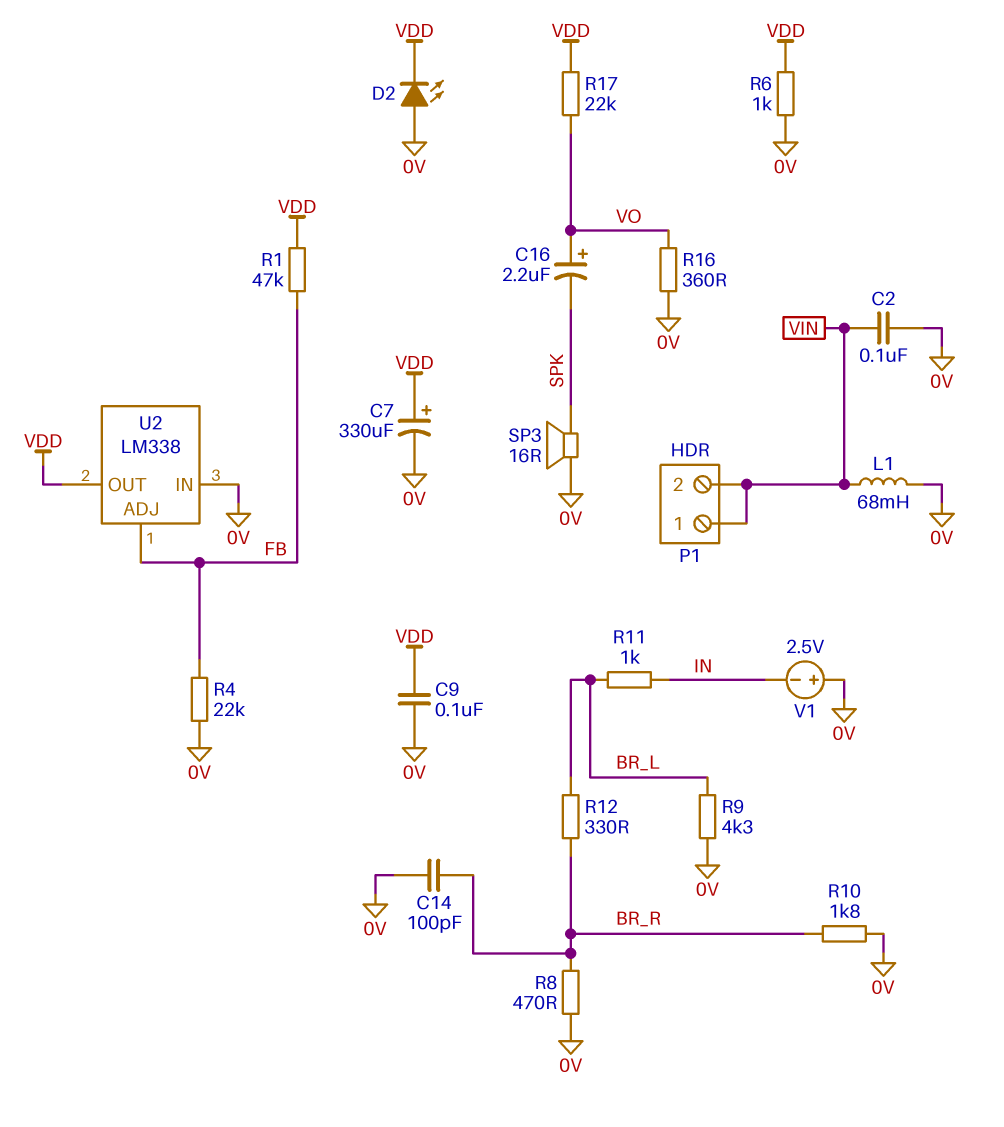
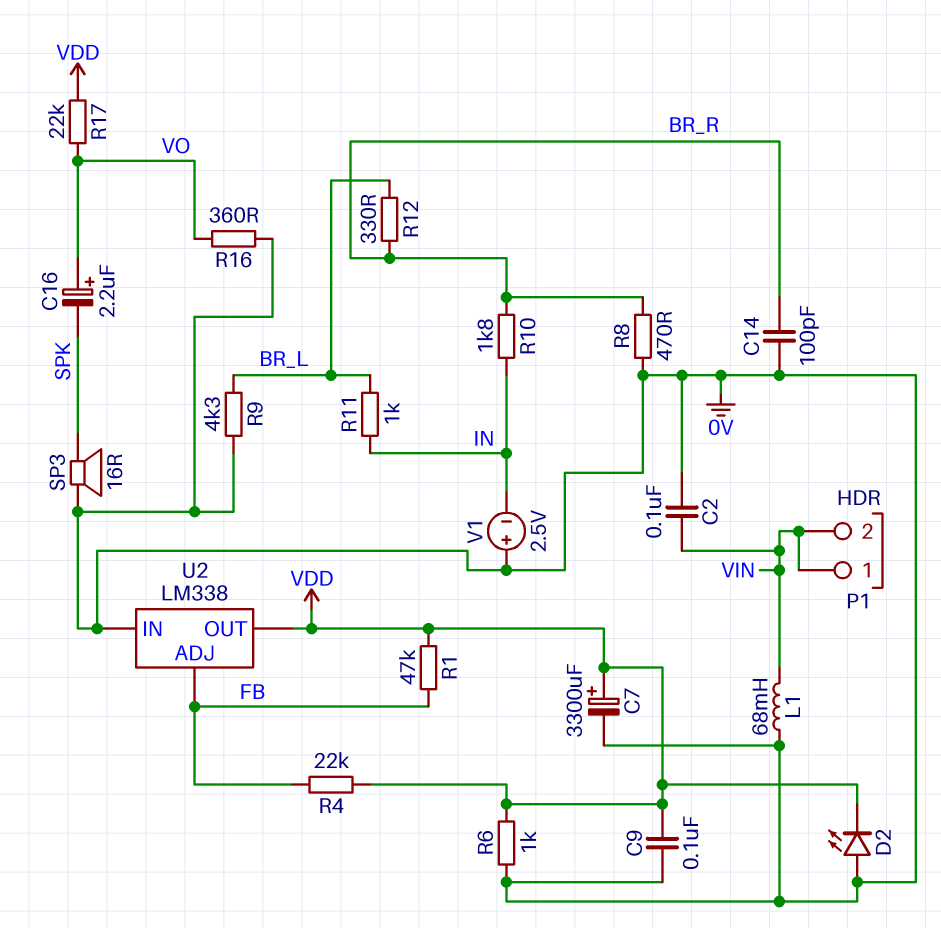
C7: 330uF (plus VDD, minus 0V) -> 3300uF (plus VDD, minus 0V)
R4: 22k (0V, FB) -> 22k (FB, VDD)
R10: 1.8k (0V, BR_R) -> 1.8k (BR_R, IN)

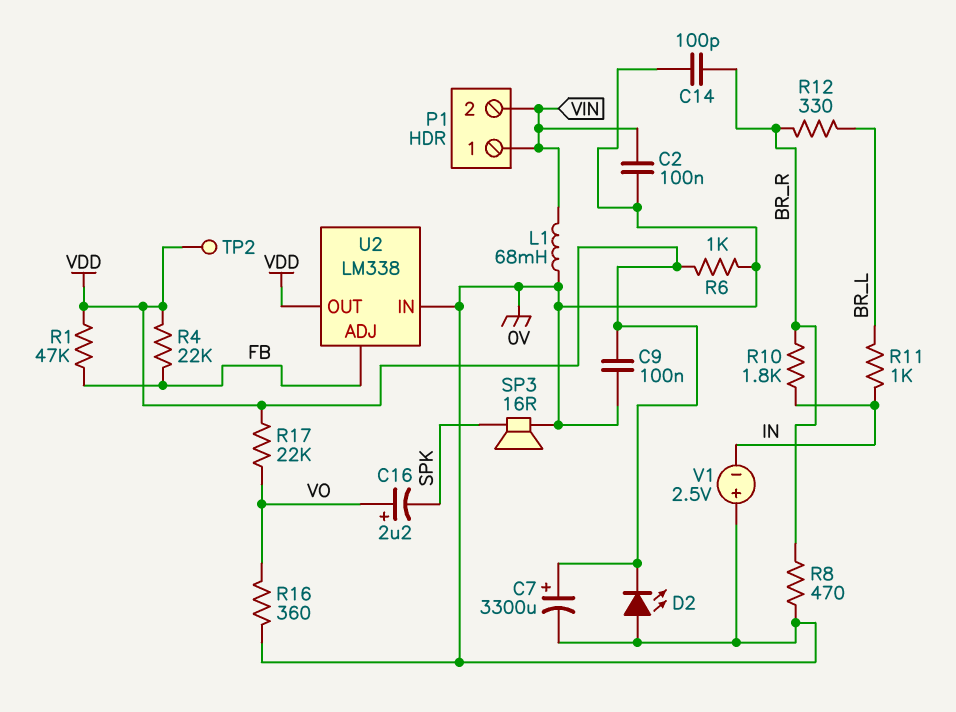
R9: 4.3k (0V, BR_L) -> none
TP2: none -> test point (VDD)

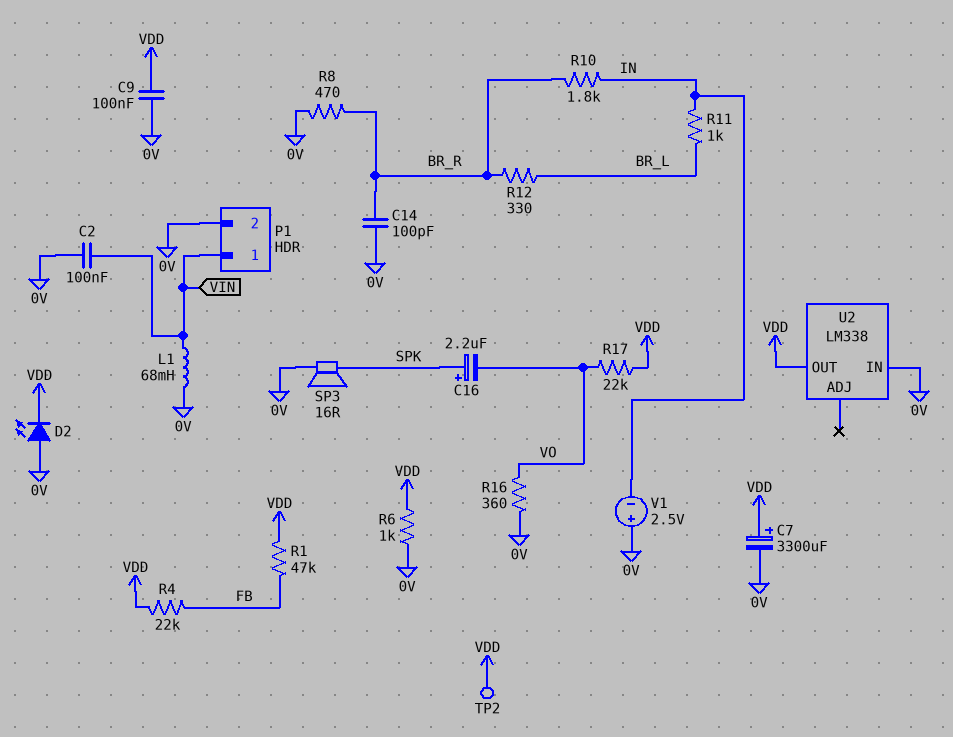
C16: 2.2uF (plus VO, minus SPK) -> 2.2uF (plus SPK, minus VO)
P1 pin 2: VIN -> 0V
U2 pin ADJ: FB -> none

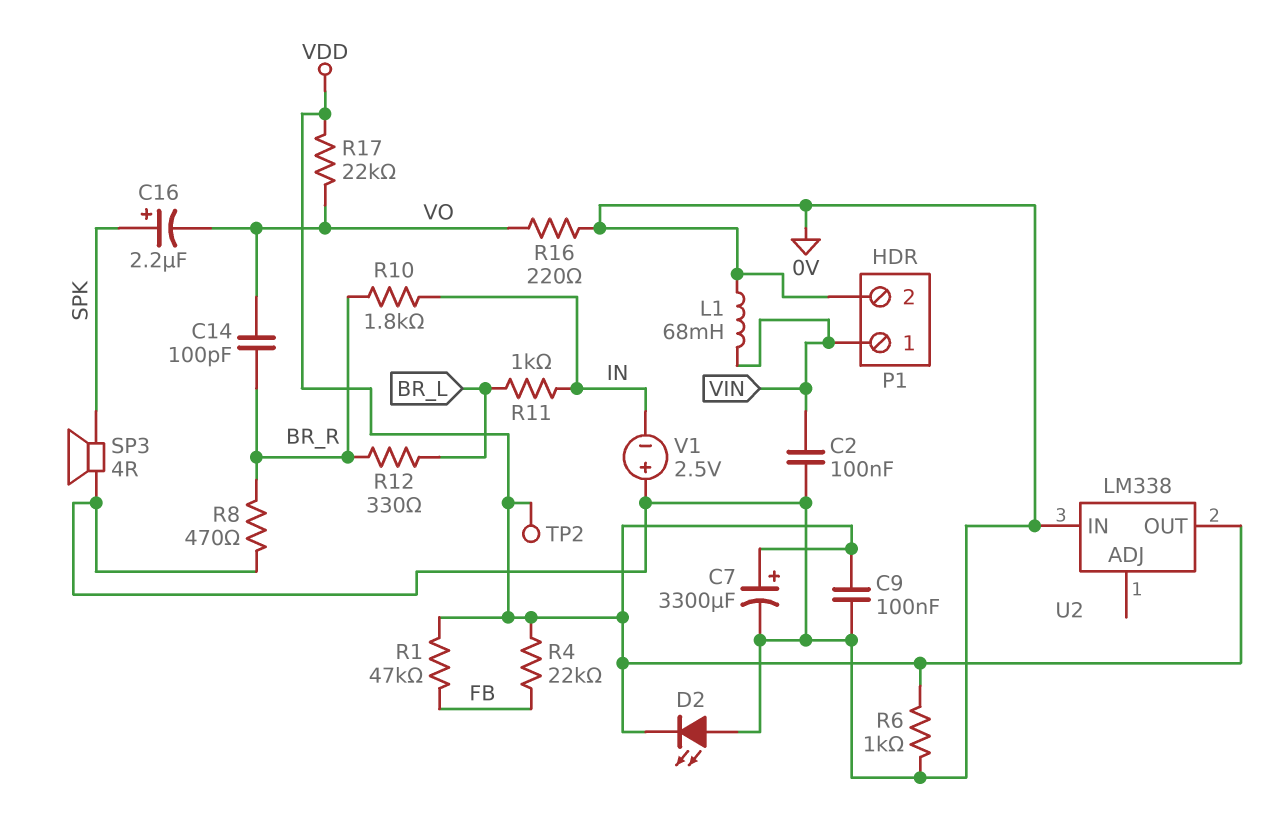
C14: 100pF (0V, BR_R) -> 100pF (BR_R, VO)
R16: 360 (0V, VO) -> 220 (0V, VO)
SP3: speaker 16R (0V, SPK) -> speaker 4R (0V, SPK)

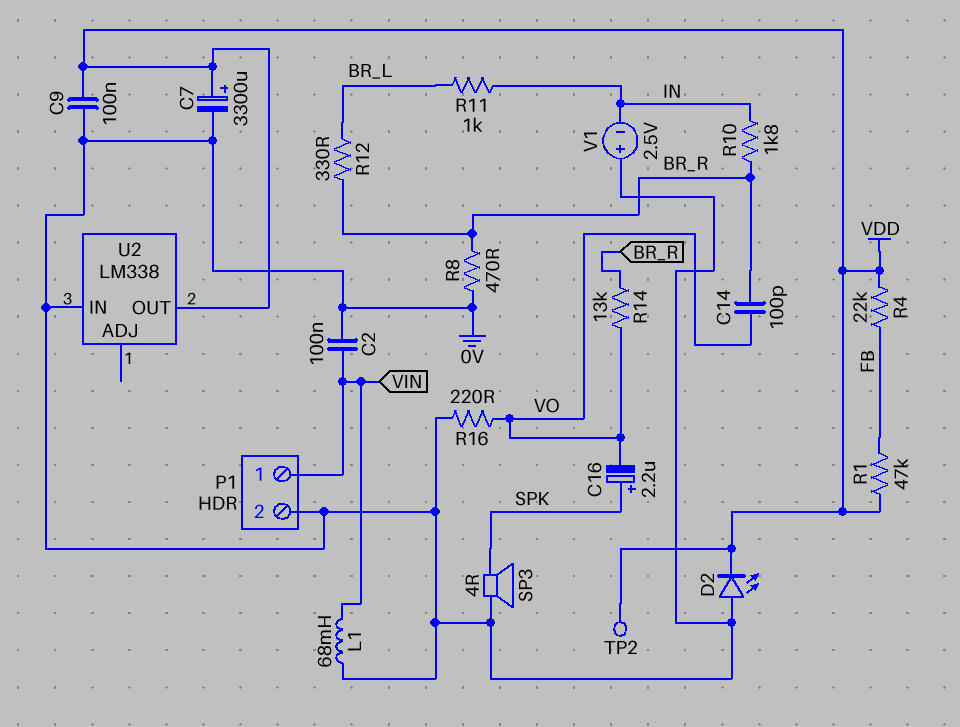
R6: 1k (0V, VDD) -> none
R14: none -> 13k (BR_R, VO)
R17: 22k (VDD, VO) -> none

